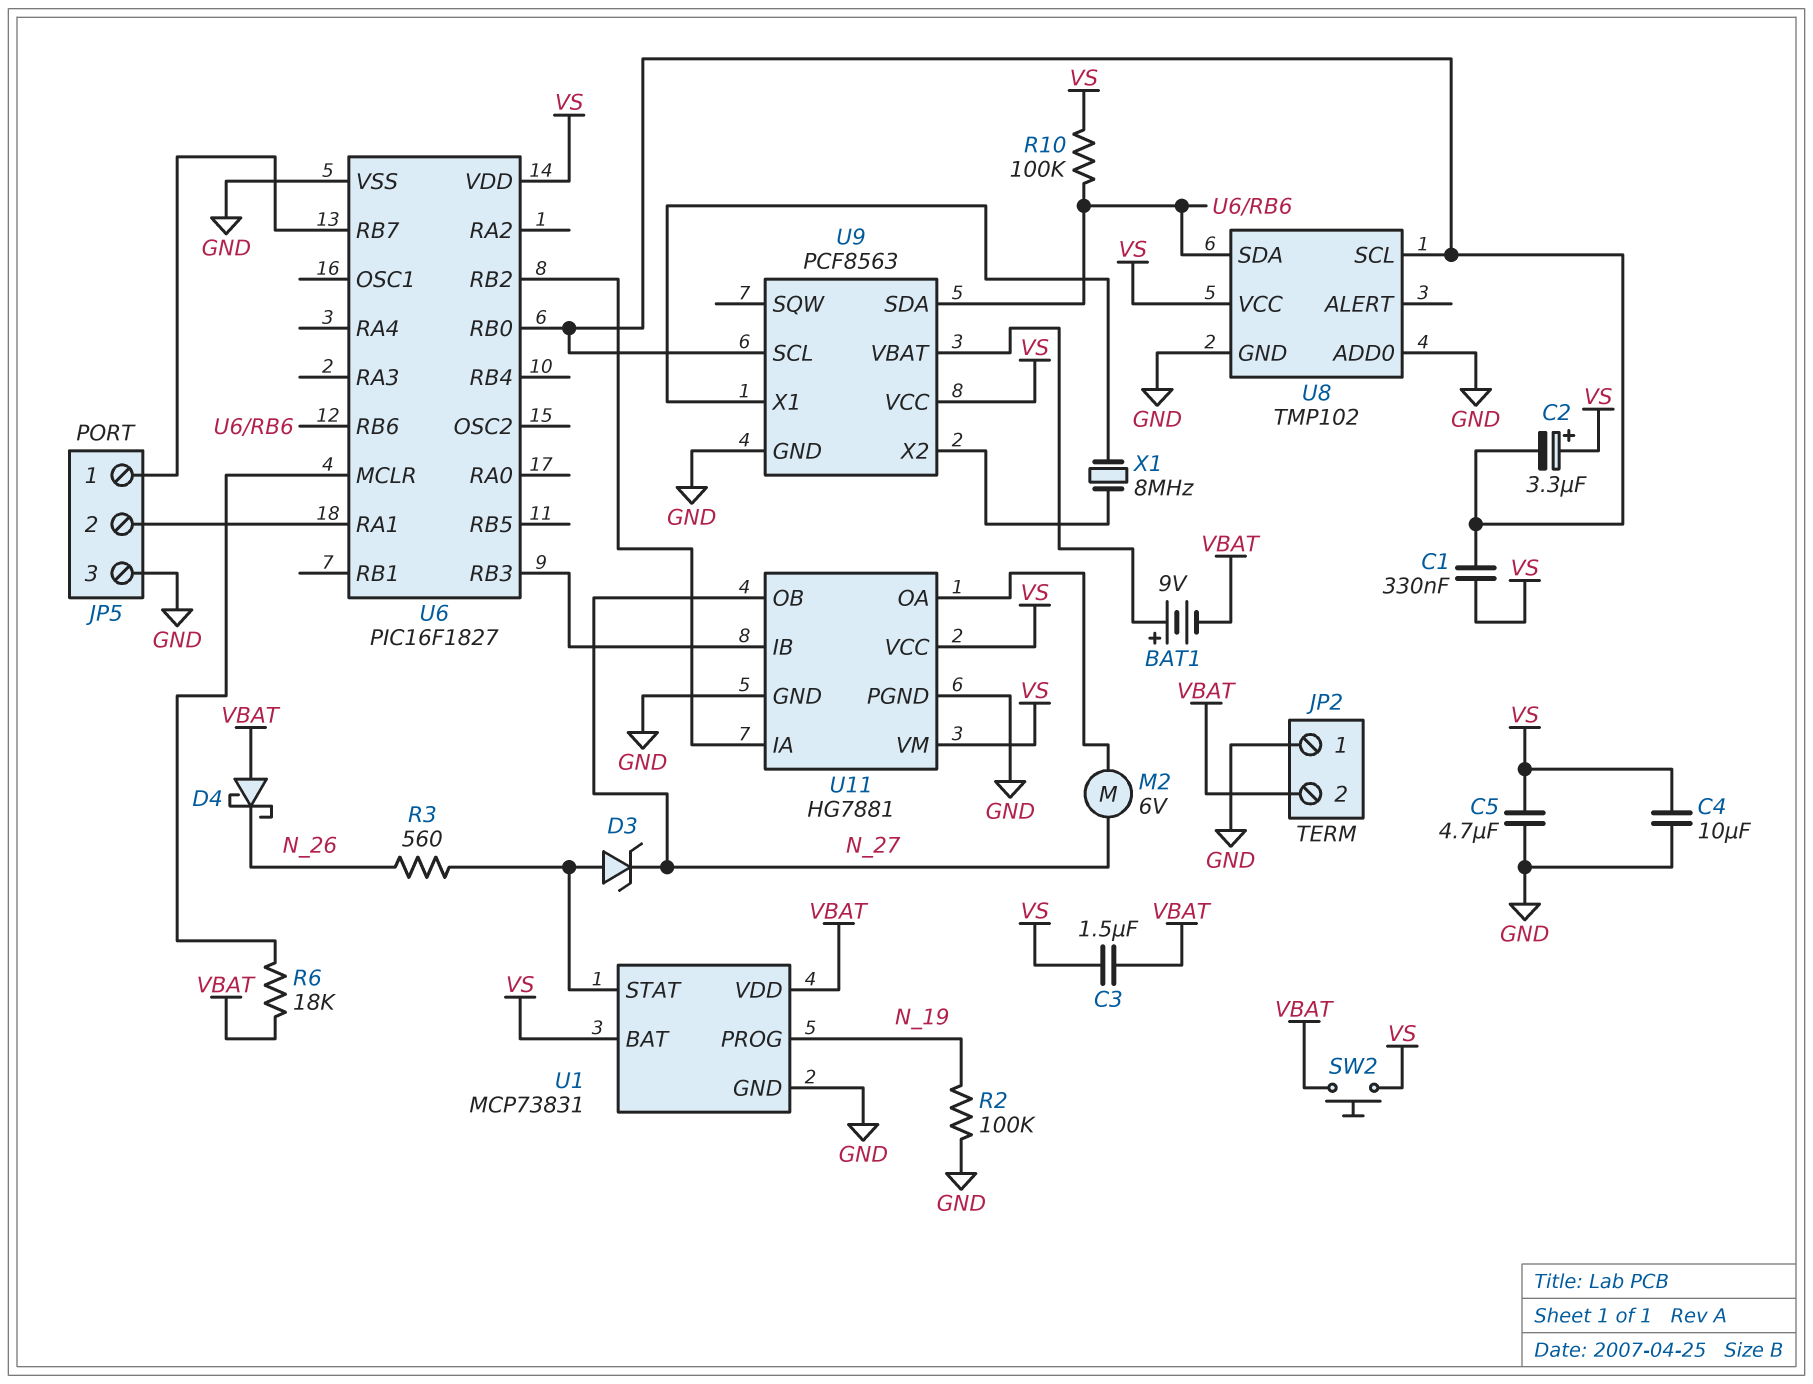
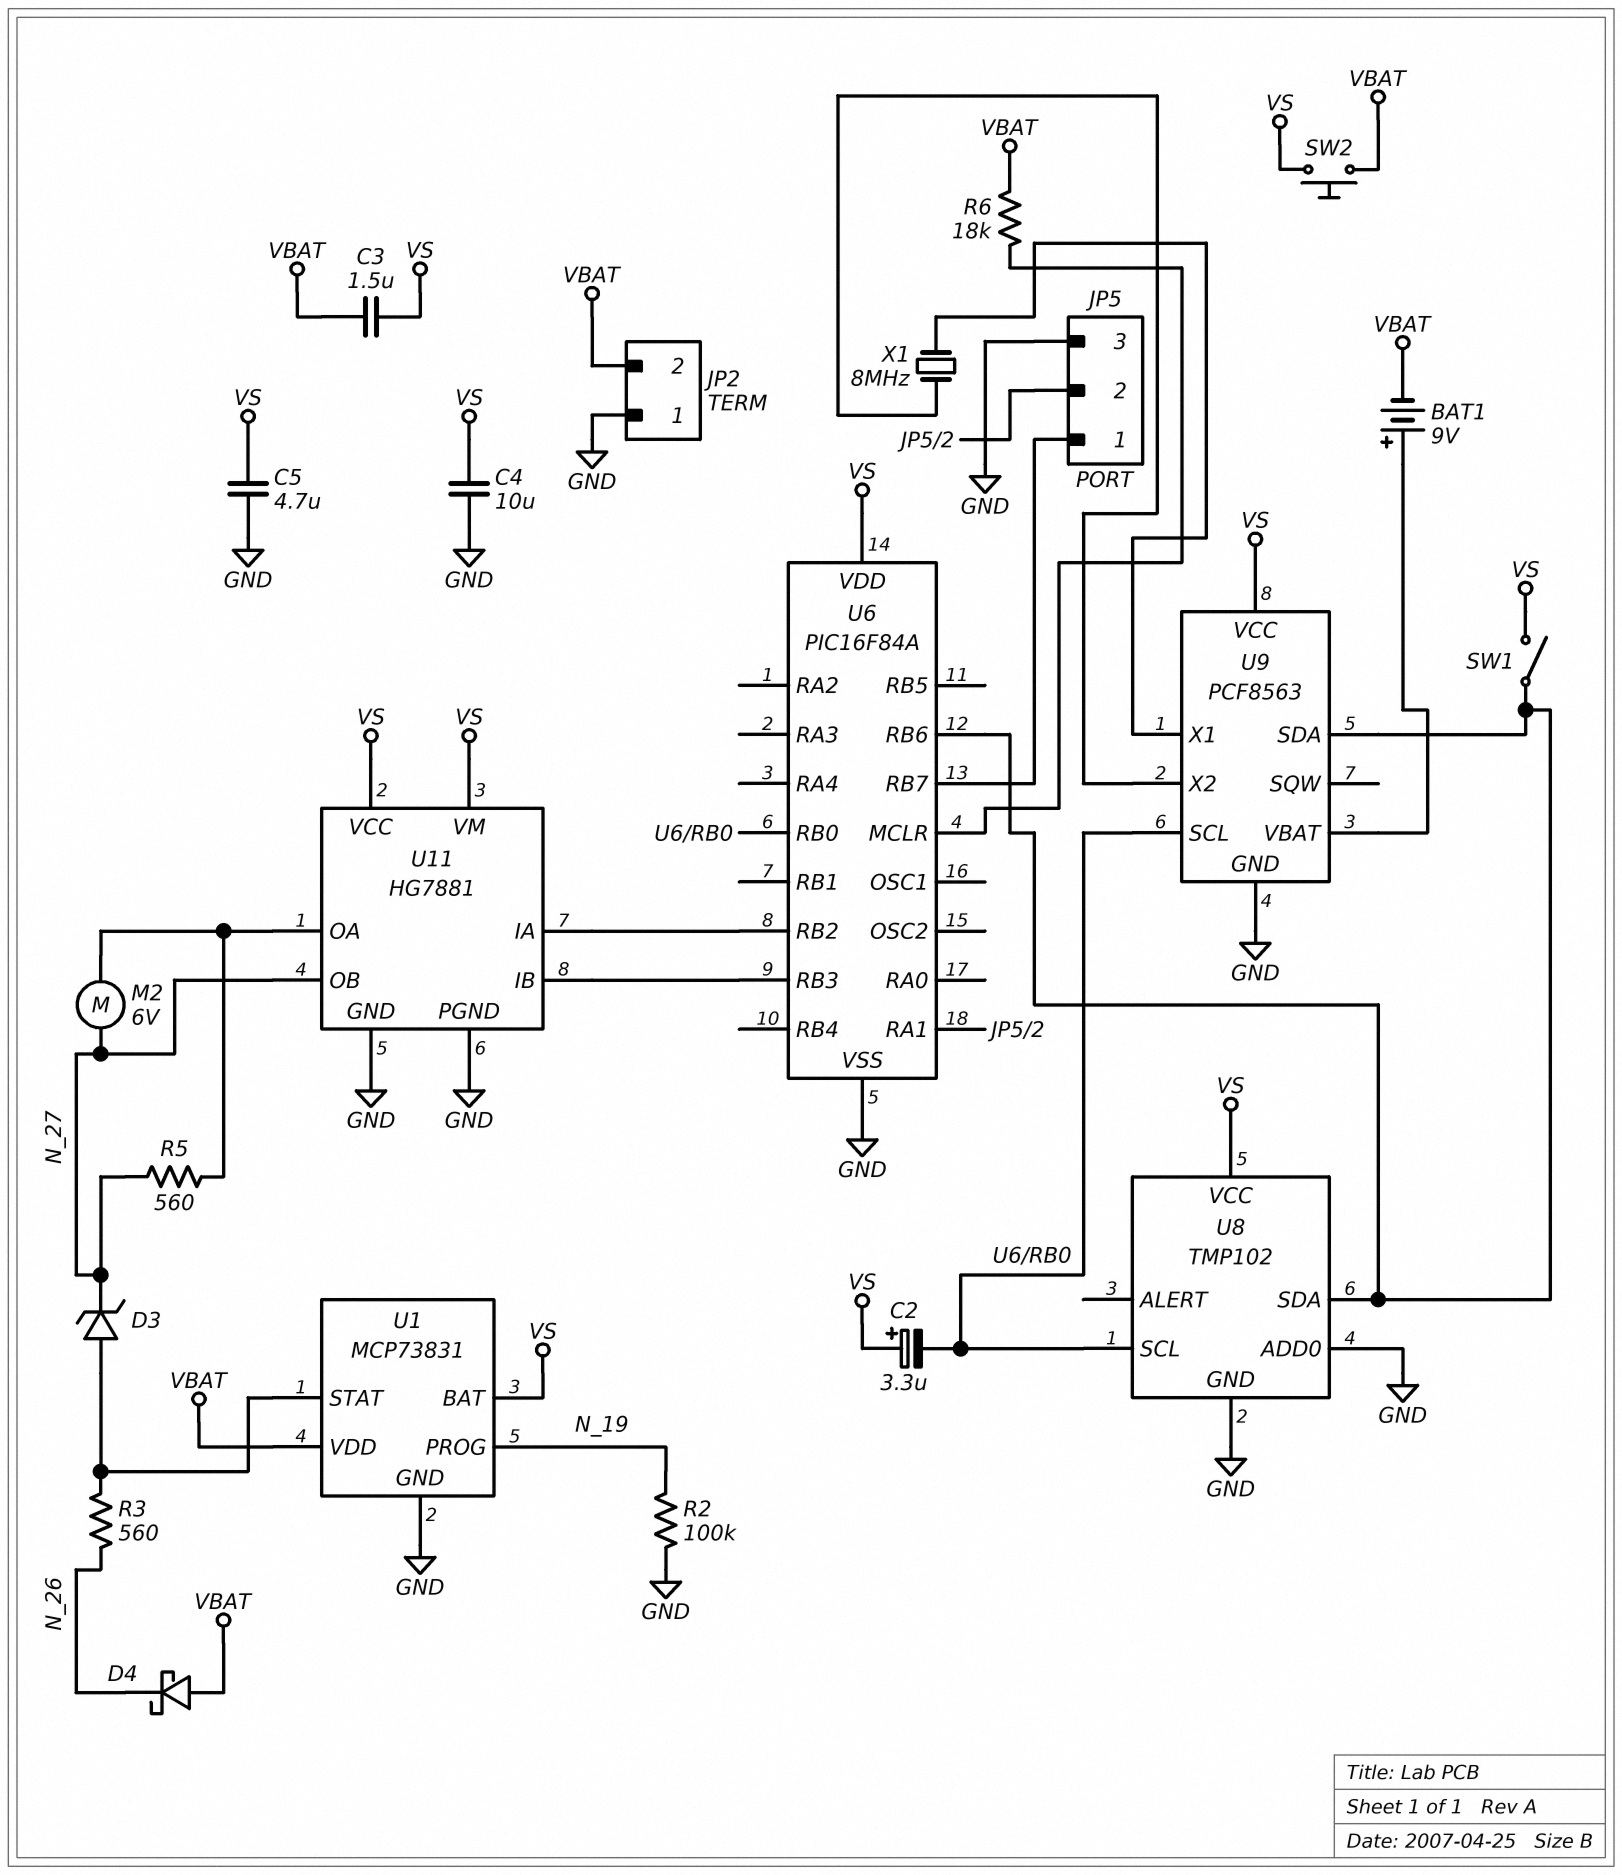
C1: 330nF (U6/RB0, VS) -> none
R5: none -> 560 (N_27, U11/OA)
R10: 100k (U6/RB6, VS) -> none
SW1: none -> switch (U6/RB6, VS)
U6: PIC16F1827 -> PIC16F84A

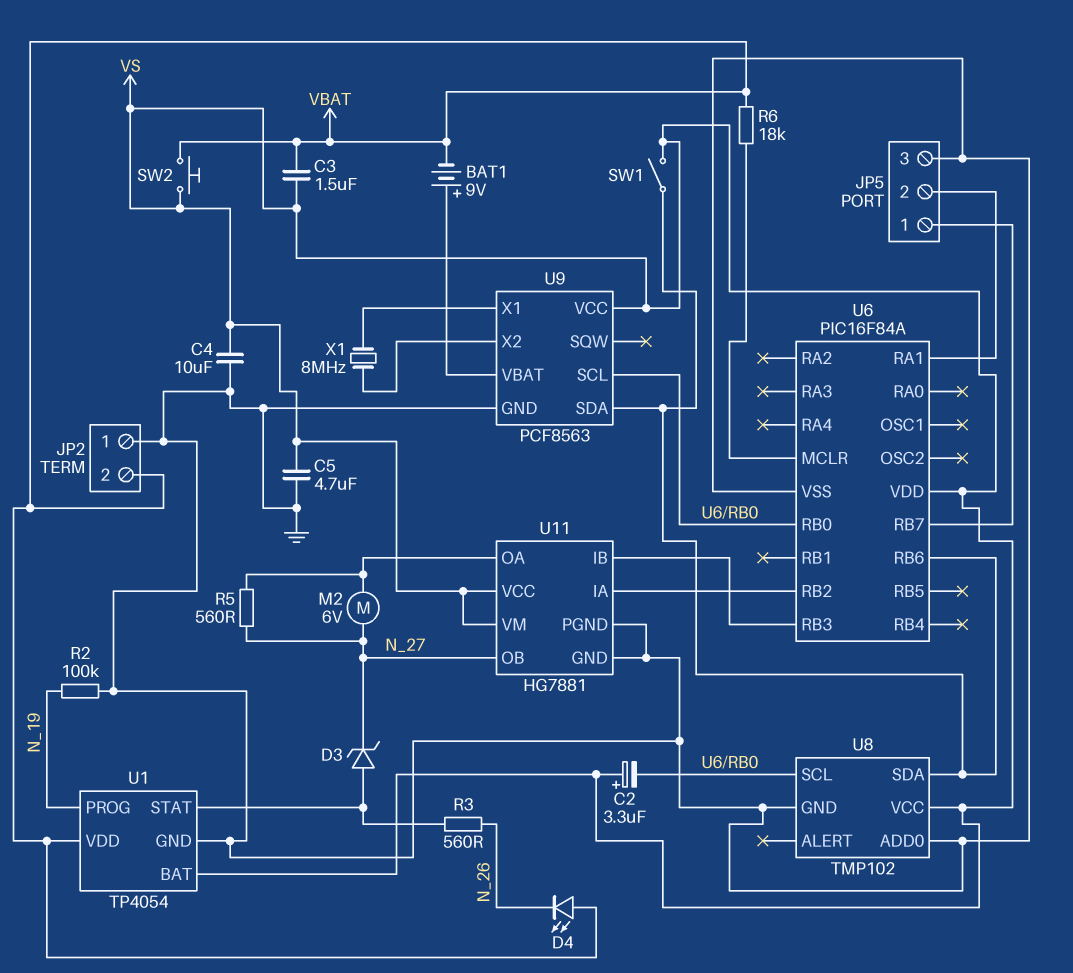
D4: schottky (A VBAT, K N_26) -> LED (A VBAT, K N_26)
U1: MCP73831 -> TP4054

